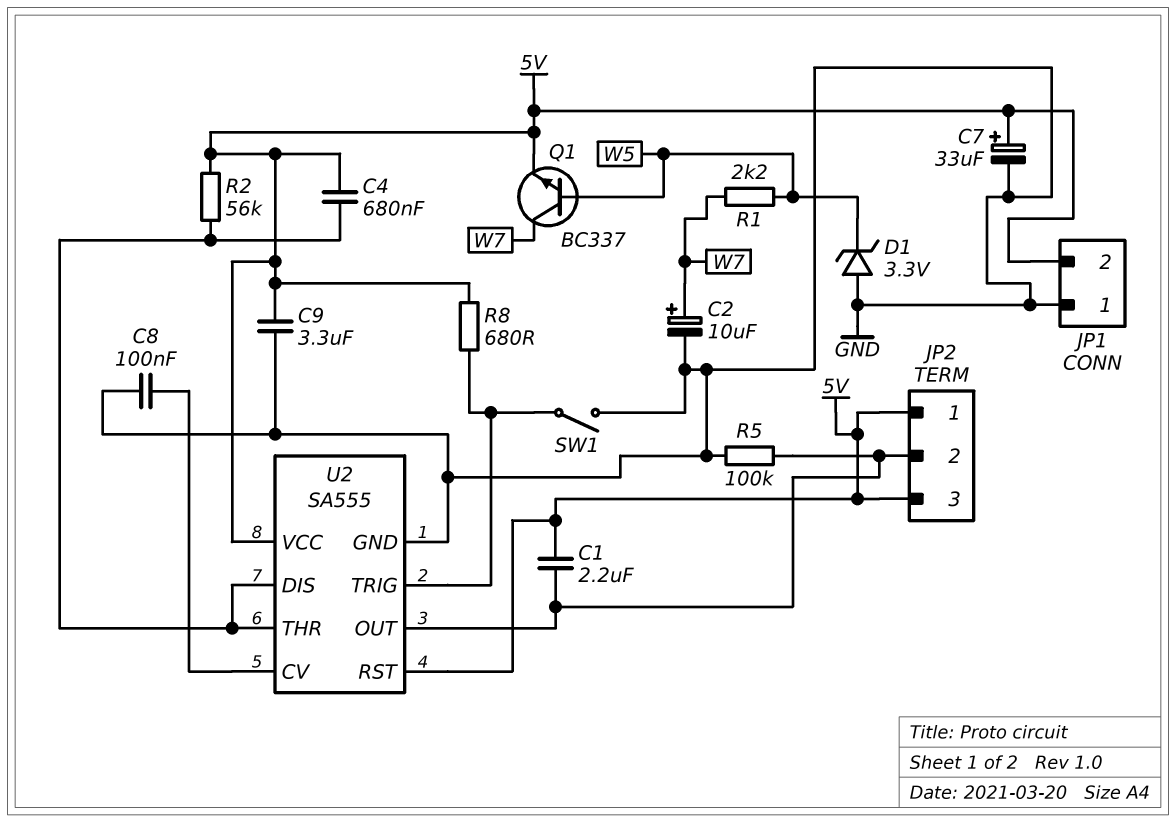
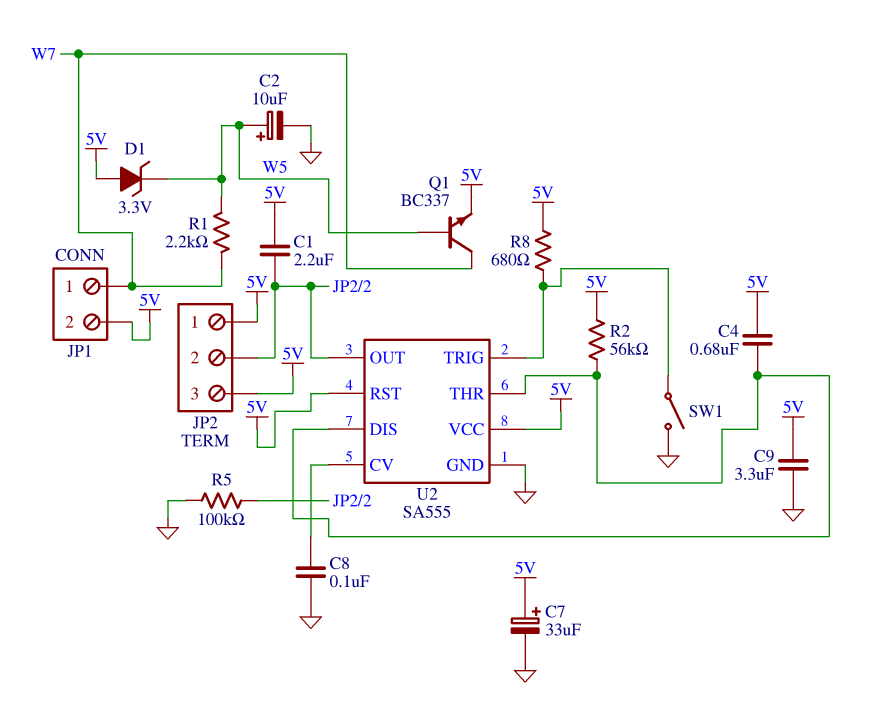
C2: 10uF (plus W7, minus GND) -> 10uF (plus W5, minus GND)
D1: zener 3.3V (A GND, K W5) -> zener 3.3V (A 5V, K W5)
JP1 pin 1: GND -> W7

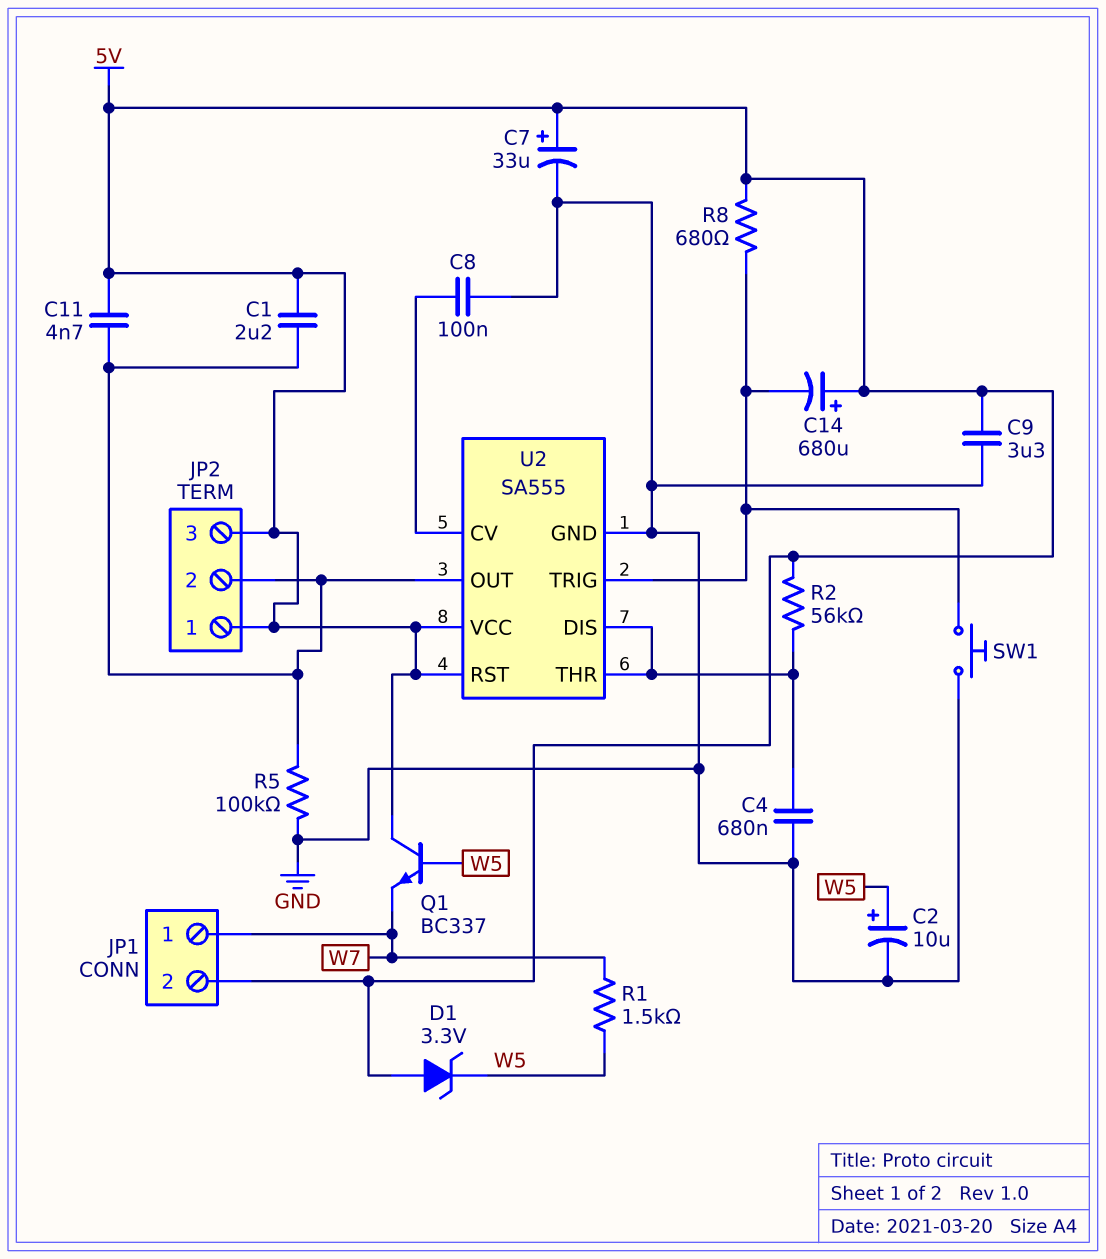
C4: 680nF (5V, U2/DIS) -> 680nF (GND, U2/DIS)
C11: none -> 4.7nF (5V, JP2/2)
C14: none -> 680uF (plus 5V, minus U2/TRIG)
Q1: NPN BC337 (B W5, C W7, E 5V) -> NPN BC337 (B W5, C 5V, E W7)
R1: 2.2k (W5, W7) -> 1.5k (W5, W7)
SW1: switch (GND, U2/TRIG) -> button (GND, U2/TRIG)

